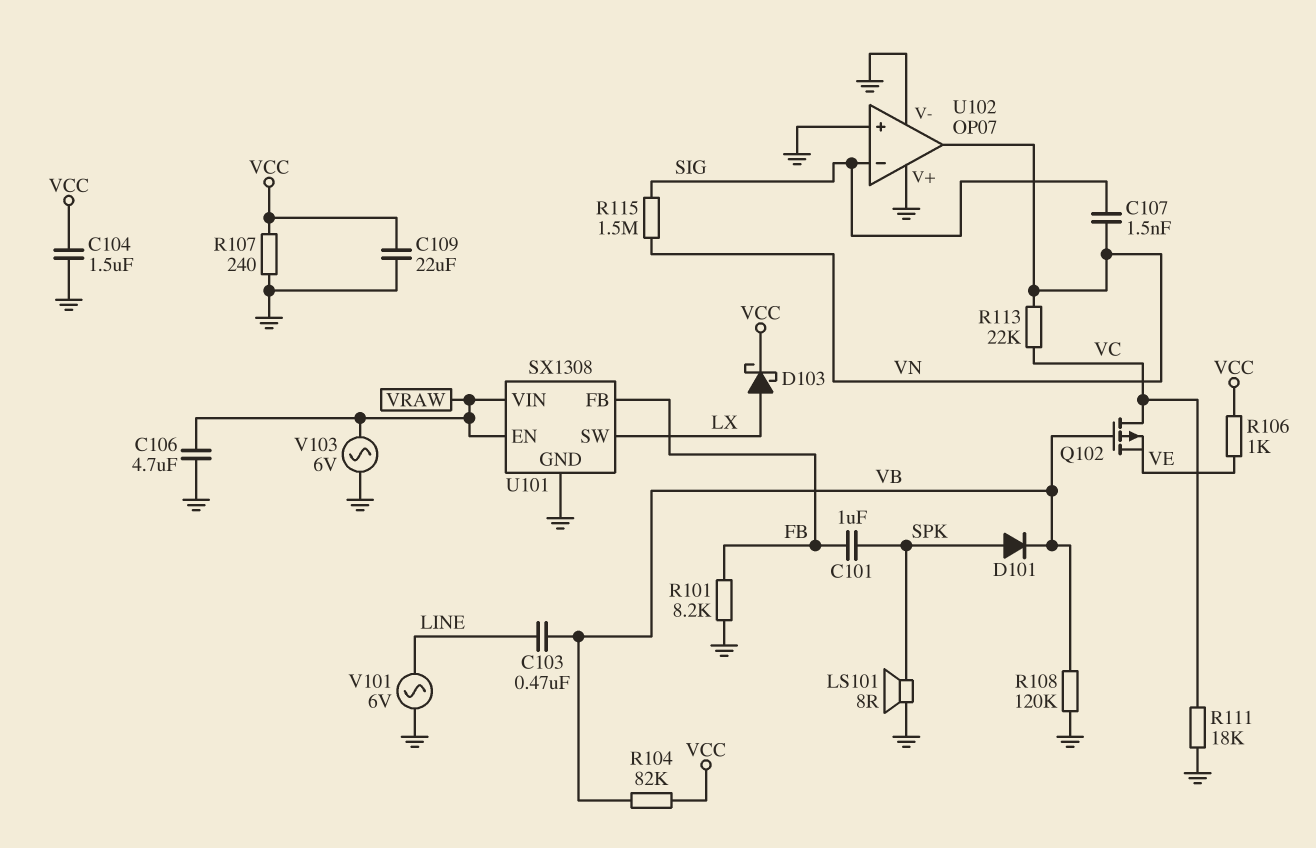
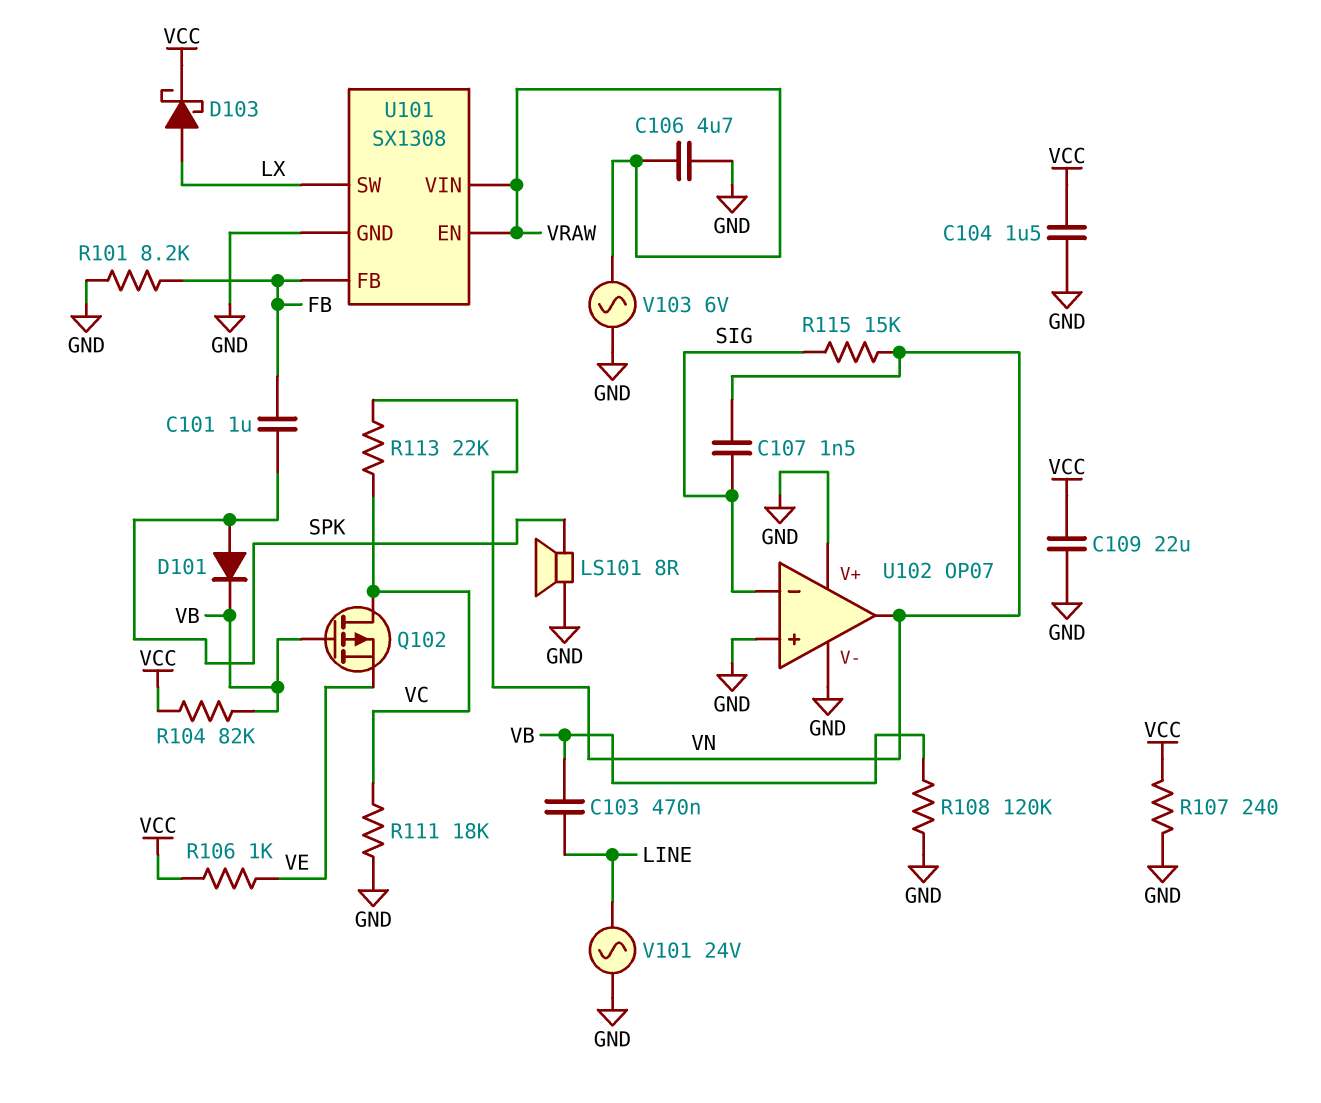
R115: 1.5M (SIG, VN) -> 15k (SIG, VN)
V101: AC 6V (GND, LINE) -> AC 24V (GND, LINE)

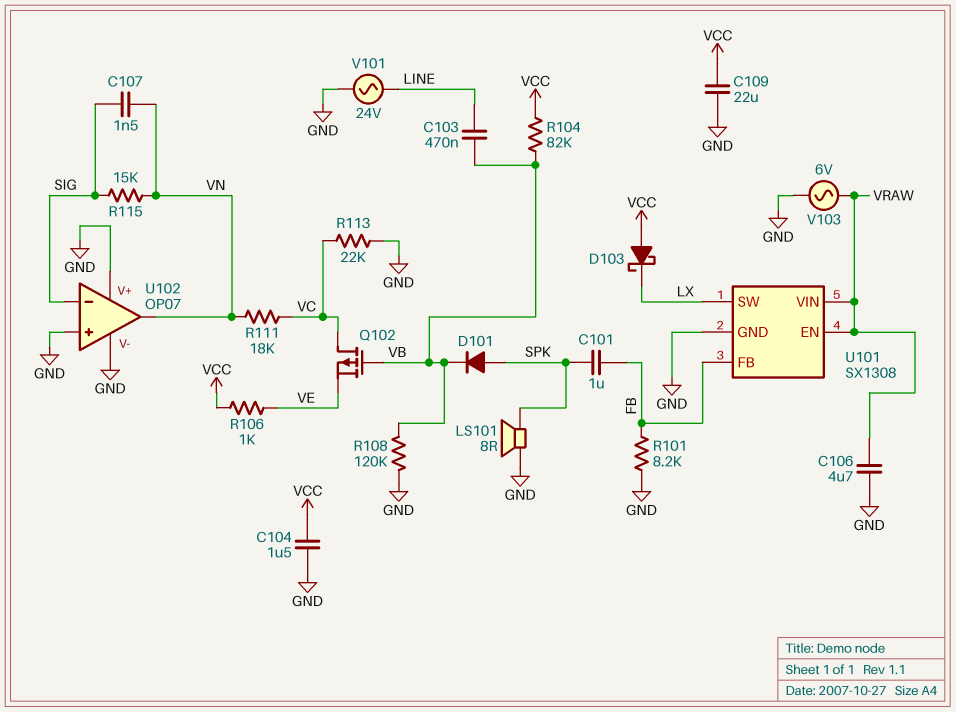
D103: schottky (A LX, K VCC) -> schottky (A VCC, K LX)
R107: 240 (GND, VCC) -> none
R111: 18k (GND, VC) -> 18k (VC, VN)
R113: 22k (VC, VN) -> 22k (GND, VC)

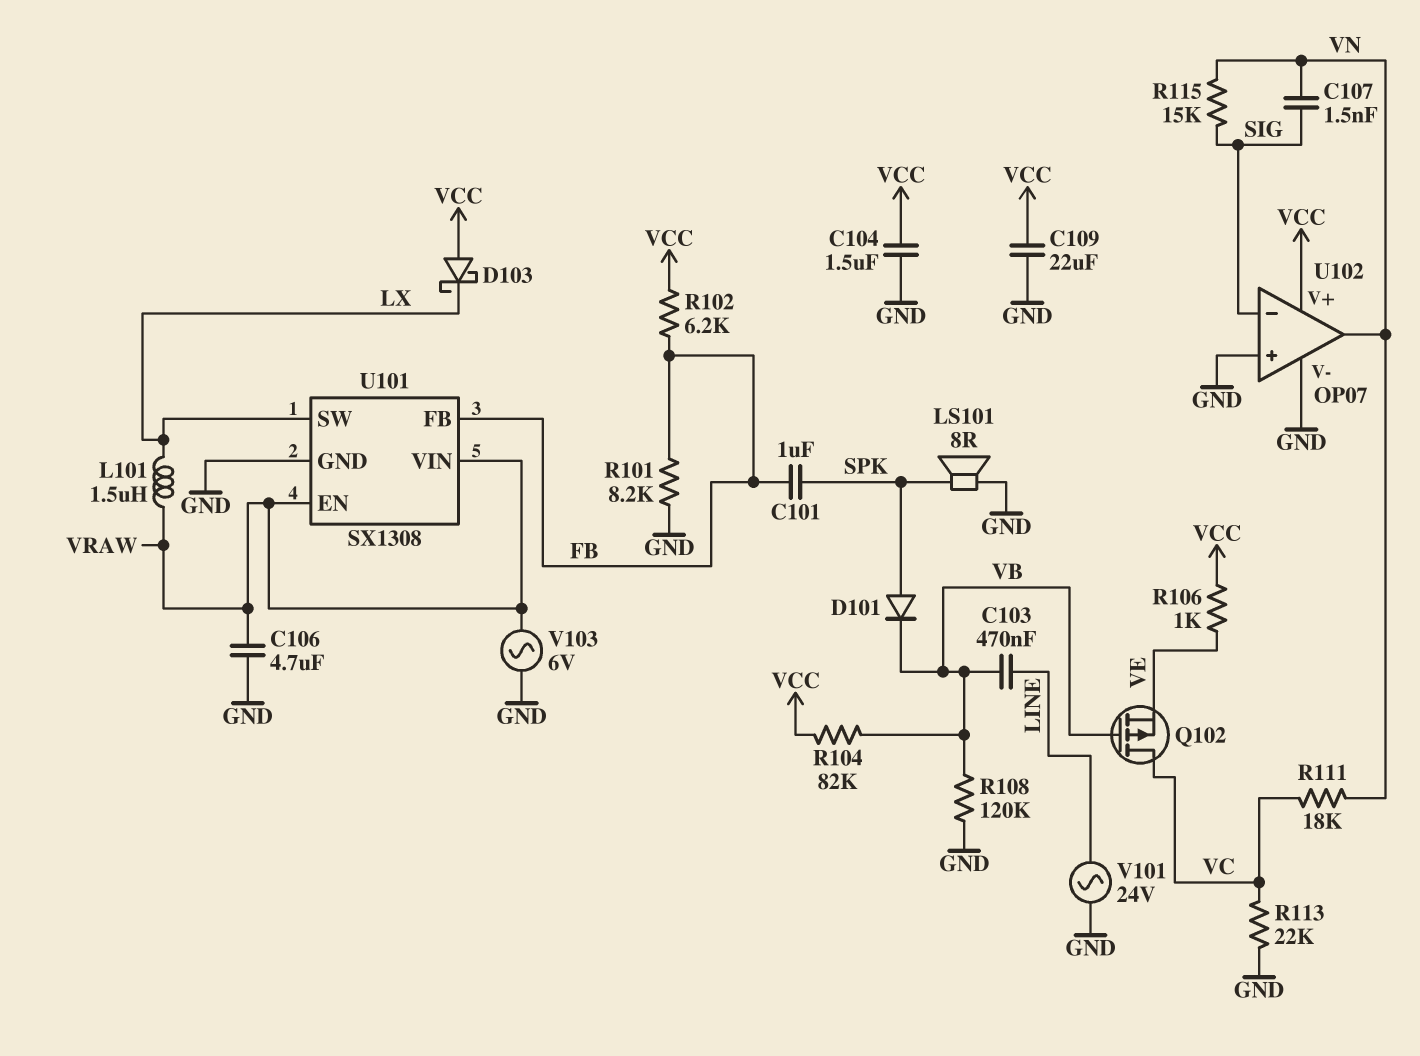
L101: none -> 1.5uH (LX, VRAW)
R102: none -> 6.2k (FB, VCC)
U102 pin V+: GND -> VCC

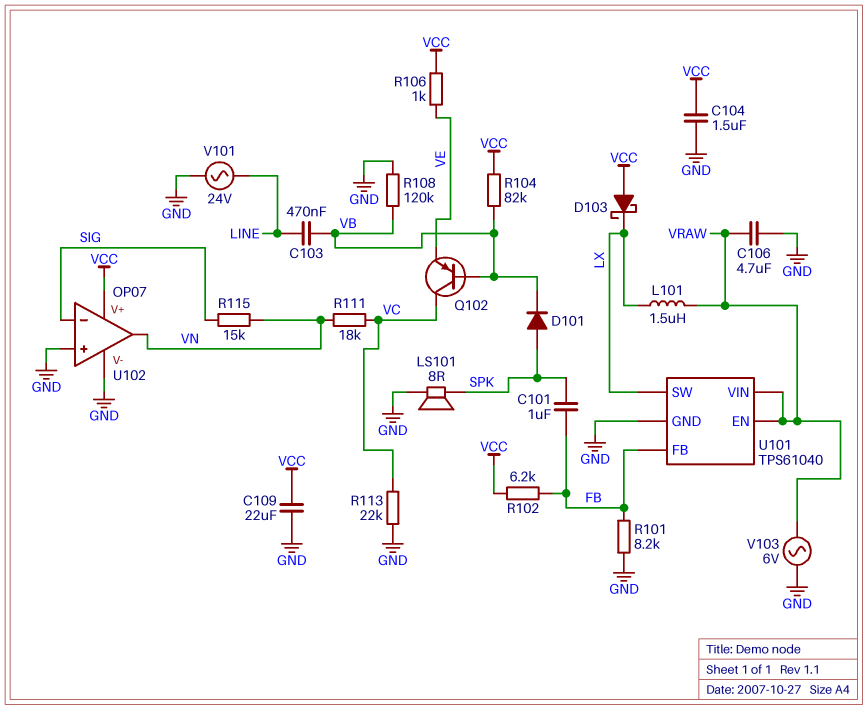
C107: 1.5nF (SIG, VN) -> none
Q102: PMOS (G VB, D VC, S VE) -> PNP (B VB, C VC, E VE)
U101: SX1308 -> TPS61040

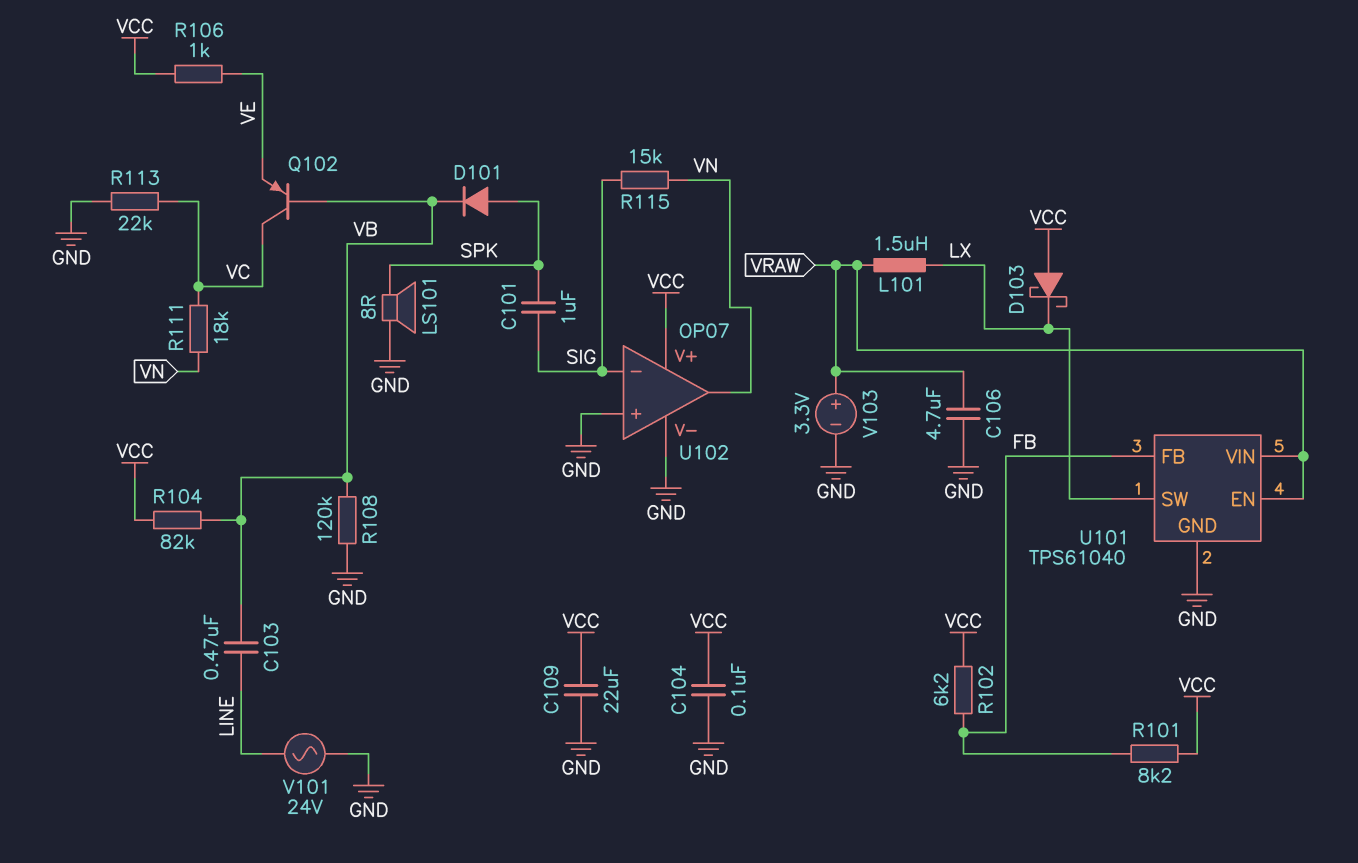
C101: 1uF (FB, SPK) -> 1uF (SIG, SPK)
C104: 1.5uF (GND, VCC) -> 100nF (GND, VCC)
R101: 8.2k (FB, GND) -> 8.2k (FB, VCC)
V103: AC 6V (GND, VRAW) -> 3.3V (plus VRAW, minus GND)

